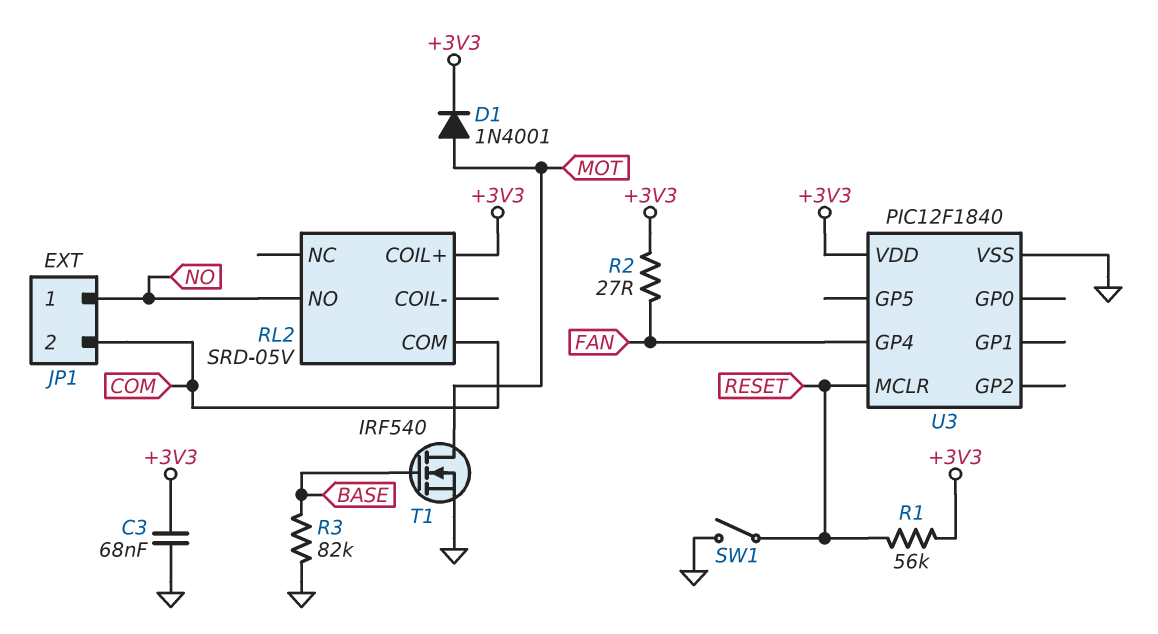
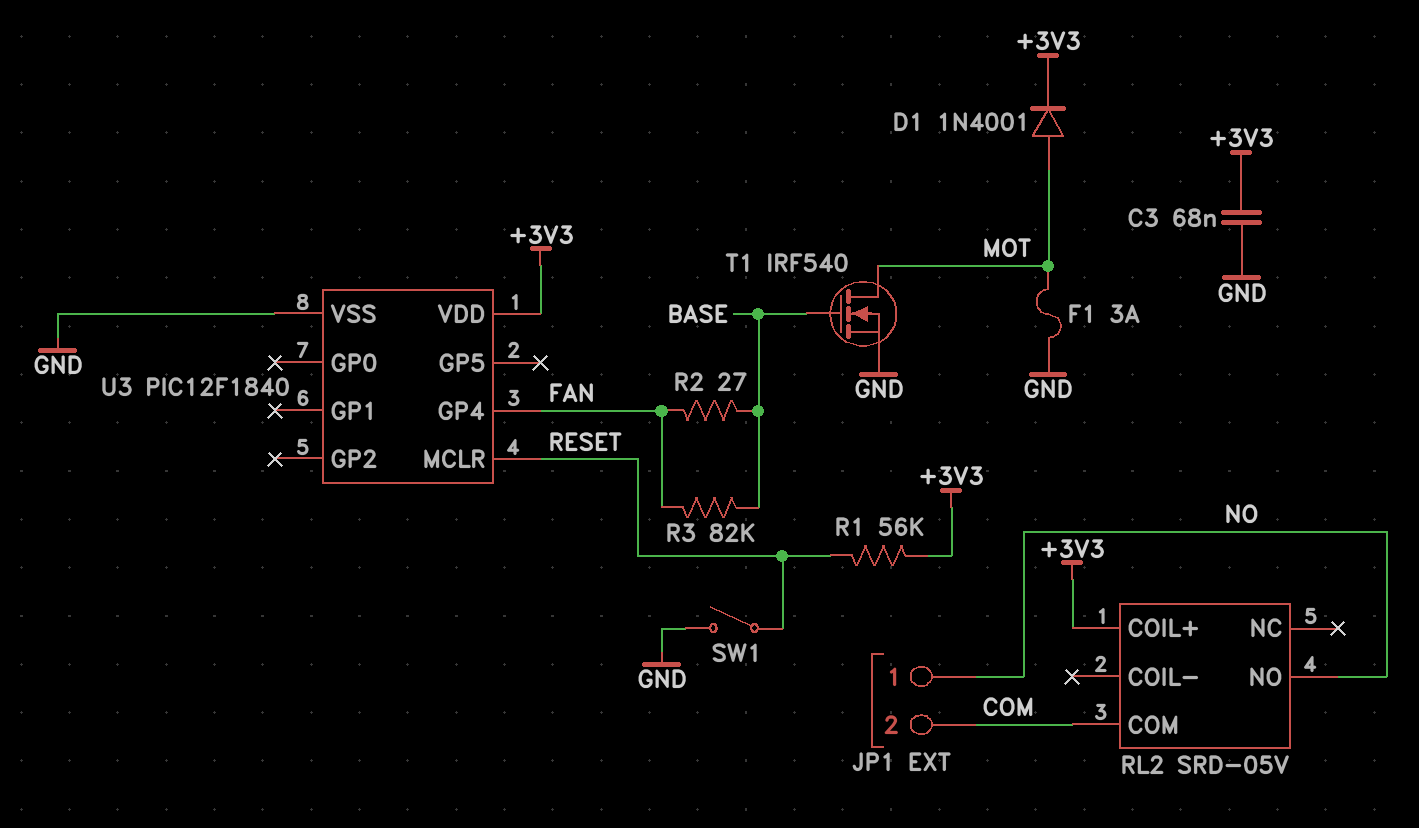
F1: none -> 3A (GND, MOT)
R2: 27 (+3V3, FAN) -> 27 (BASE, FAN)
R3: 82k (BASE, GND) -> 82k (BASE, FAN)

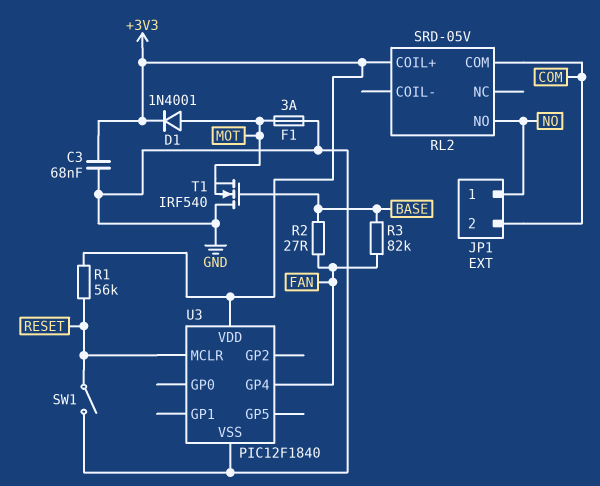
T1: NMOS IRF540 (G BASE, D MOT, S GND) -> NMOS IRF540 (G BASE, D GND, S MOT)

